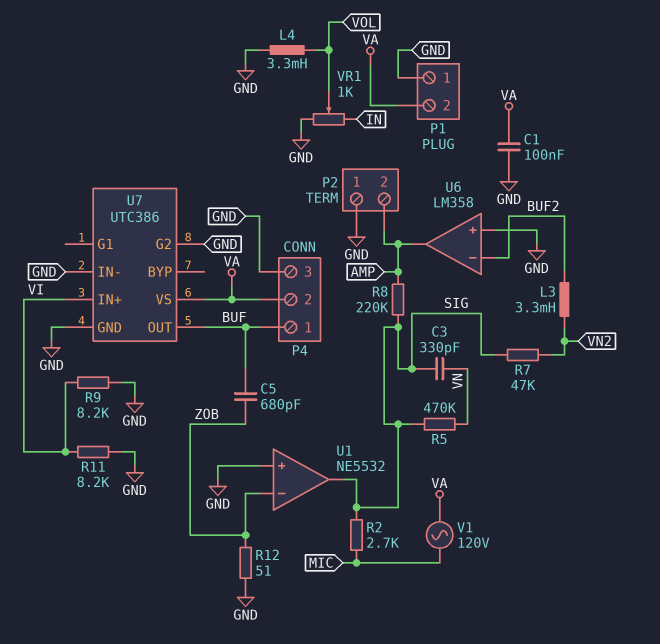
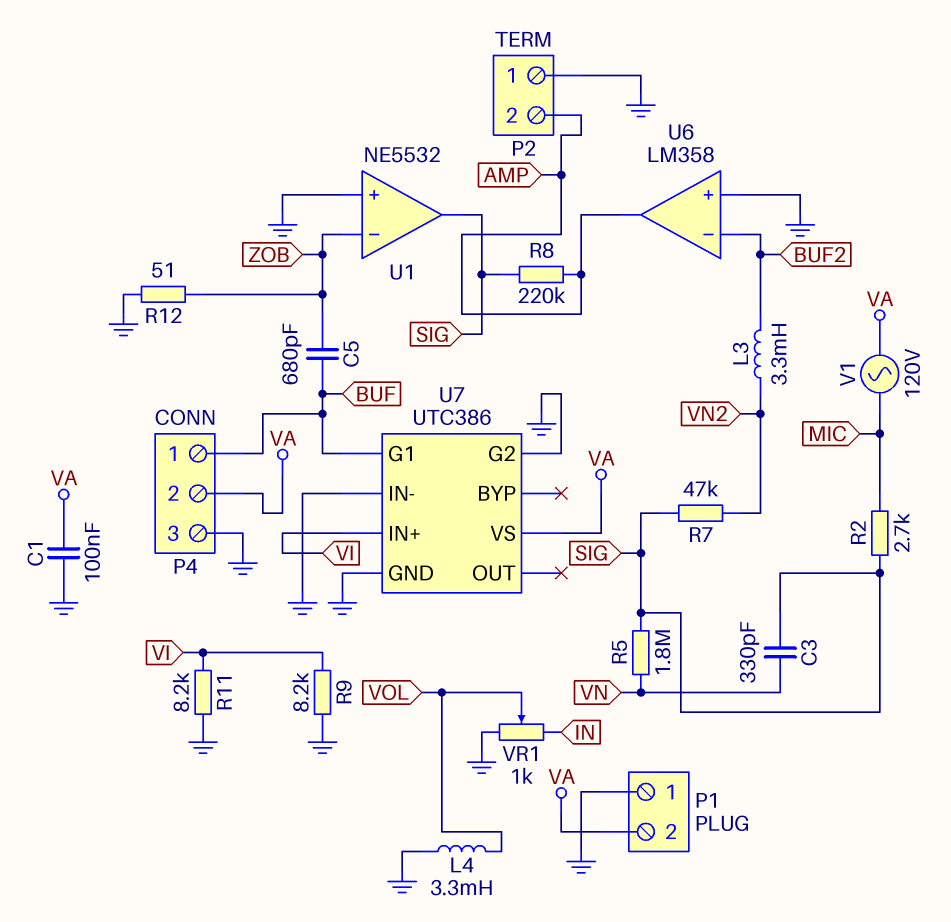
R5: 470k (SIG, VN) -> 1.8M (SIG, VN)
U7 pin G1: none -> BUF
U7 pin OUT: BUF -> none

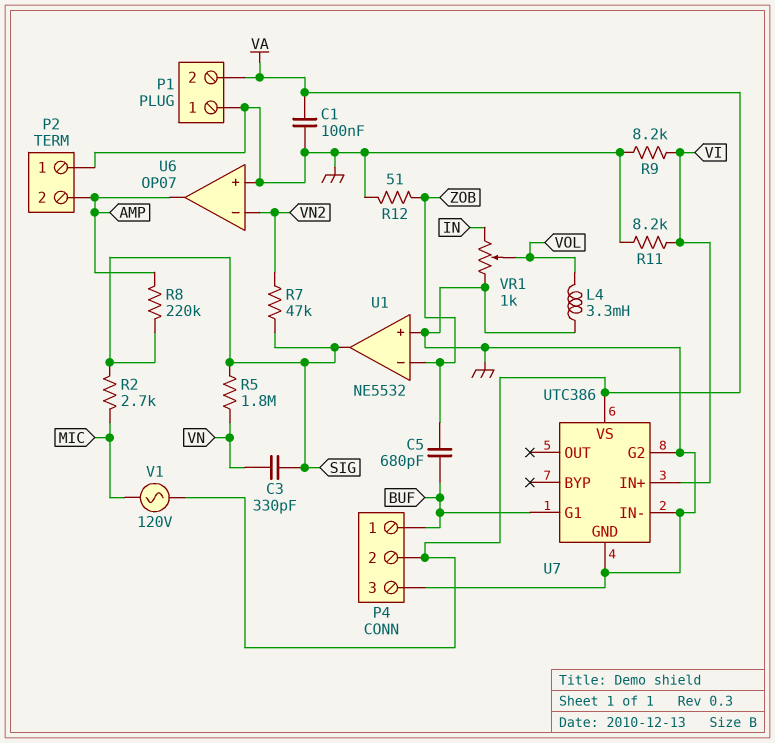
L3: 3.3mH (BUF2, VN2) -> none
U6: LM358 -> OP07
U6 pin in-: BUF2 -> VN2

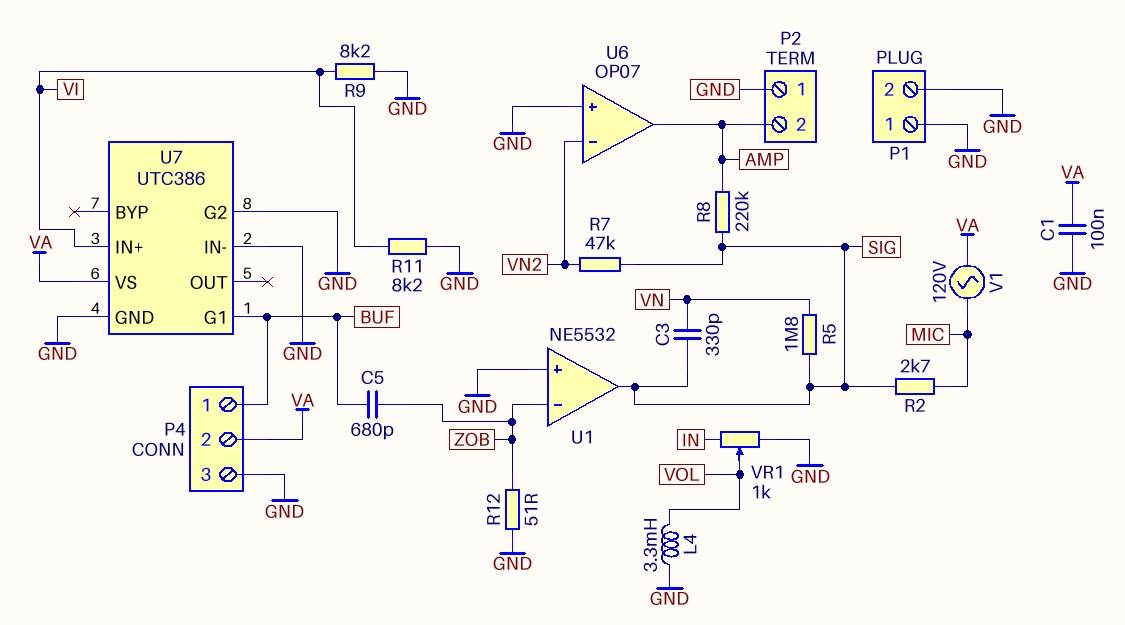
P1 pin 2: VA -> GND

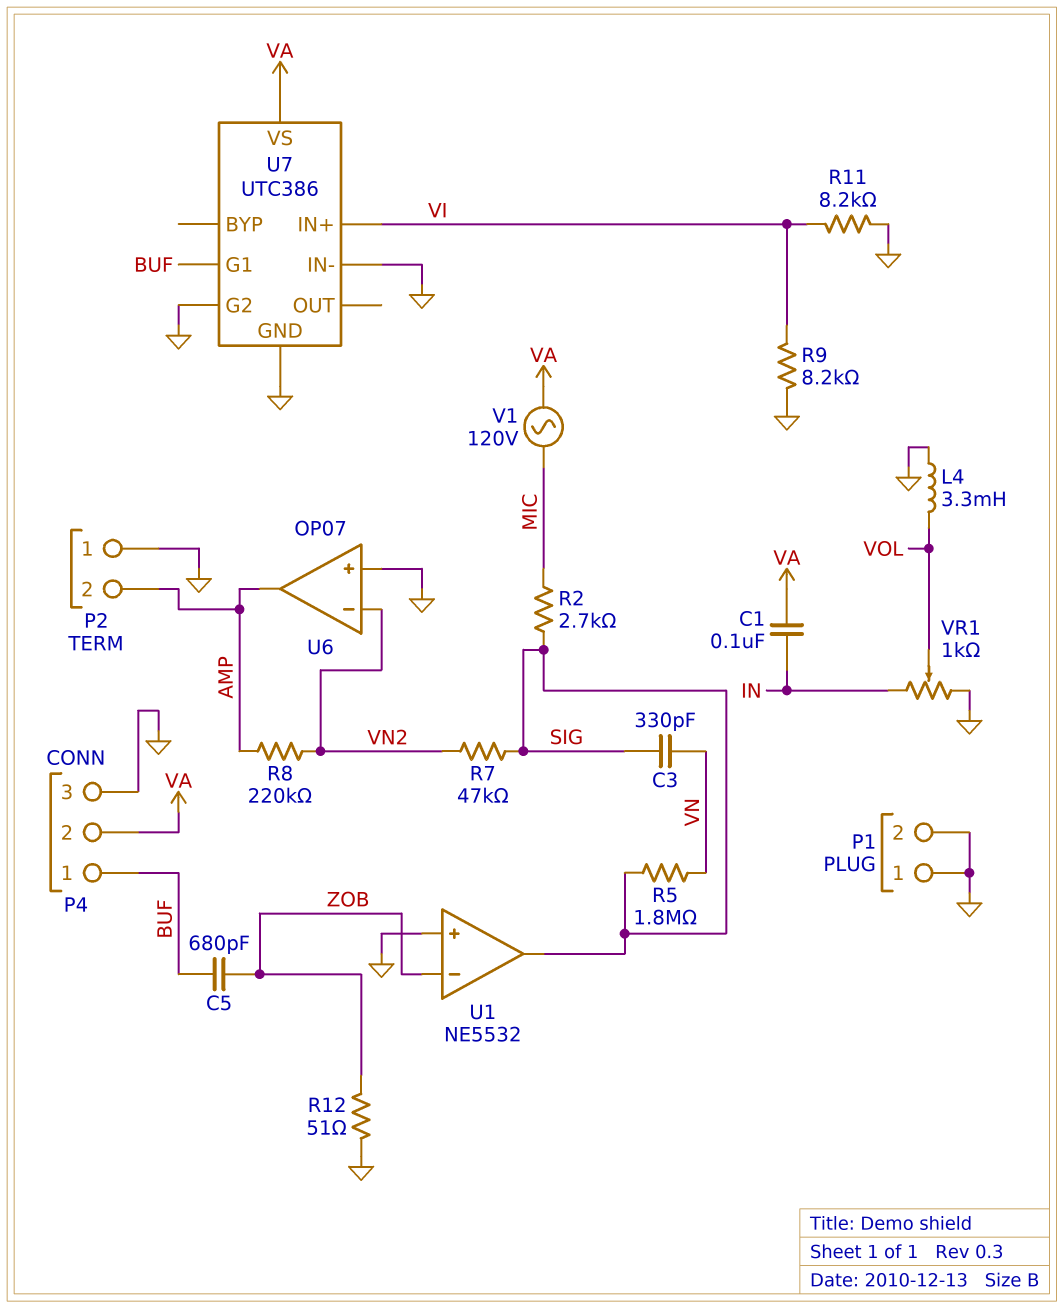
C1: 100nF (GND, VA) -> 100nF (IN, VA)
R8: 220k (AMP, SIG) -> 220k (AMP, VN2)

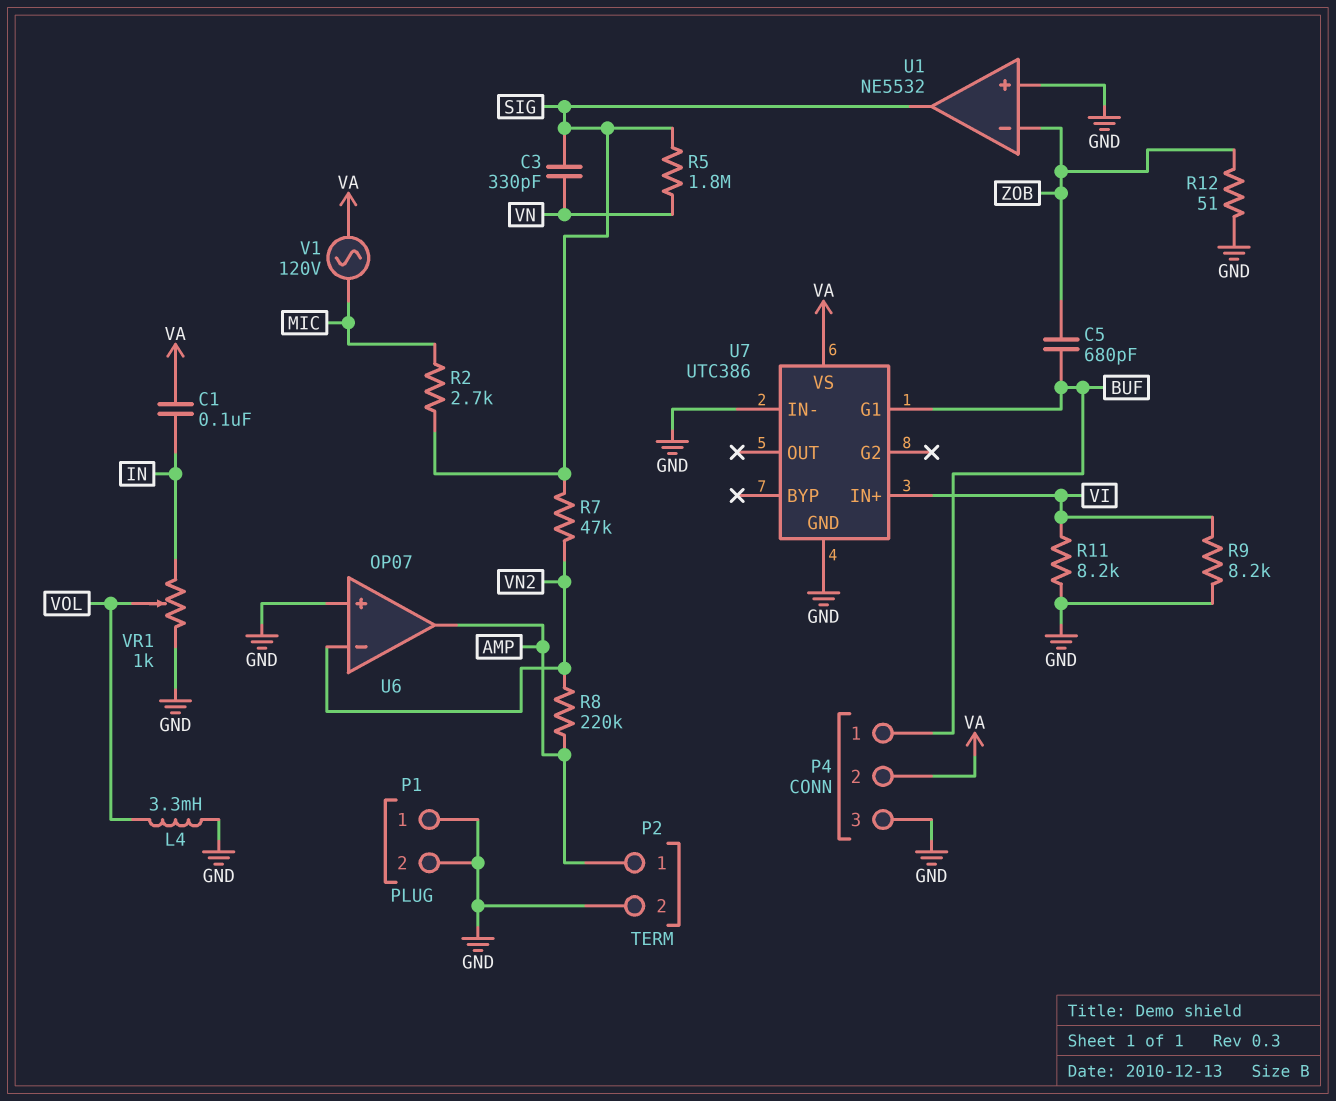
P2 pin 1: GND -> AMP
P2 pin 2: AMP -> GND
U7 pin G2: GND -> none

